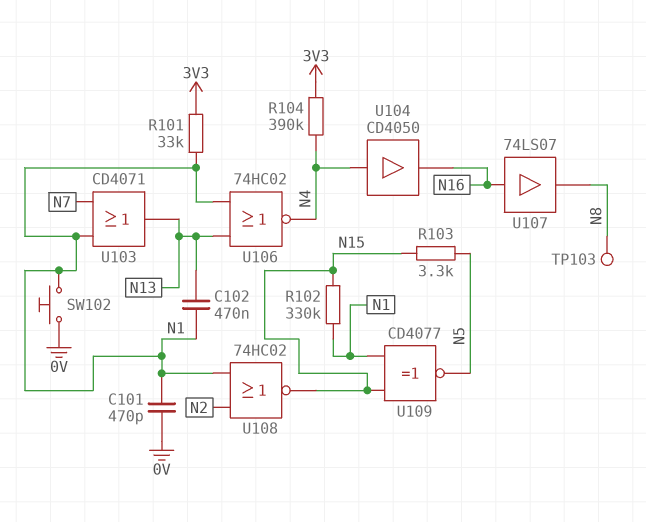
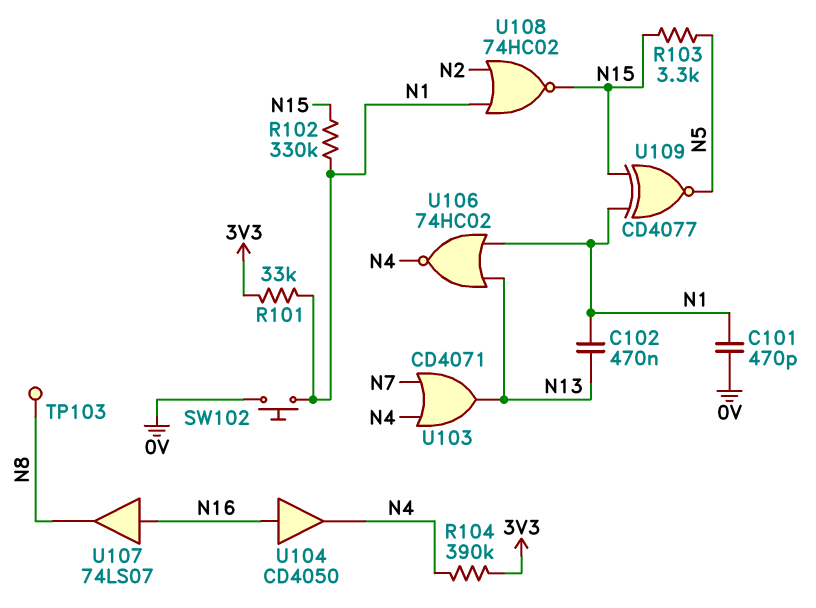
U103: OR CD4071 (in N1, in N7, out N13) -> OR CD4071 (in N4, in N7, out N13)
U104: buffer CD4050 (in N4, out N16) -> buffer CD4050 (in N16, out N4)

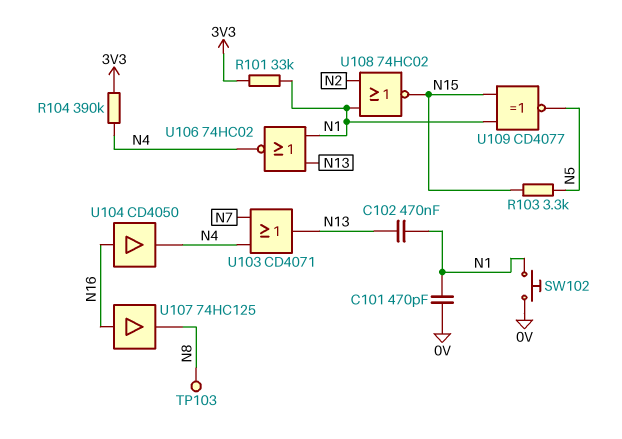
R102: 330k (N1, N15) -> none
U107: buffer 74LS07 (in N16, out N8) -> buffer 74HC125 (in N16, out N8)

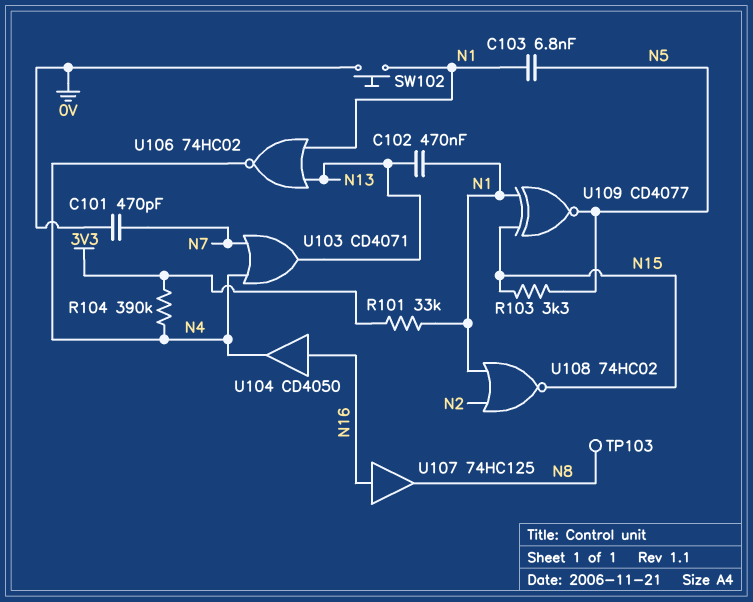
C101: 470pF (0V, N1) -> 470pF (0V, N7)
C103: none -> 6.8nF (N1, N5)

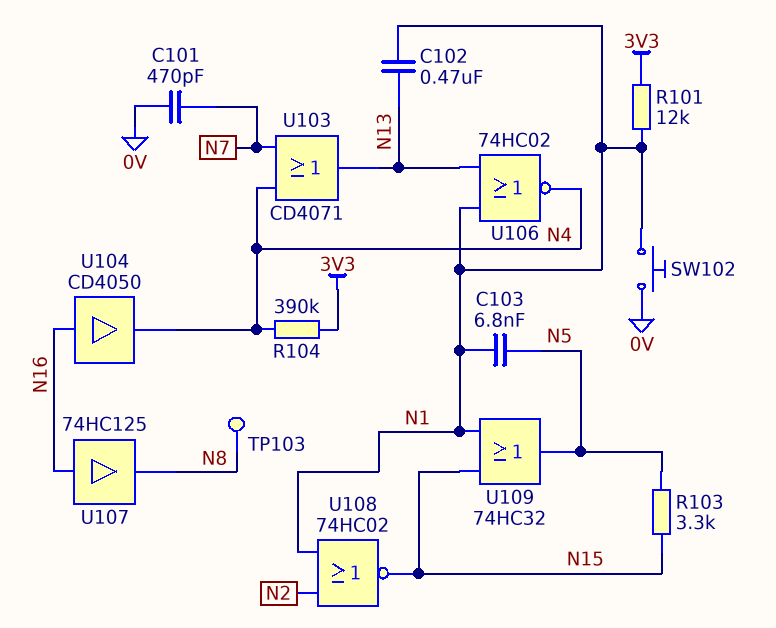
R101: 33k (3V3, N1) -> 12k (3V3, N1)
U109: XNOR CD4077 (in N1, in N15, out N5) -> OR 74HC32 (in N1, in N15, out N5)

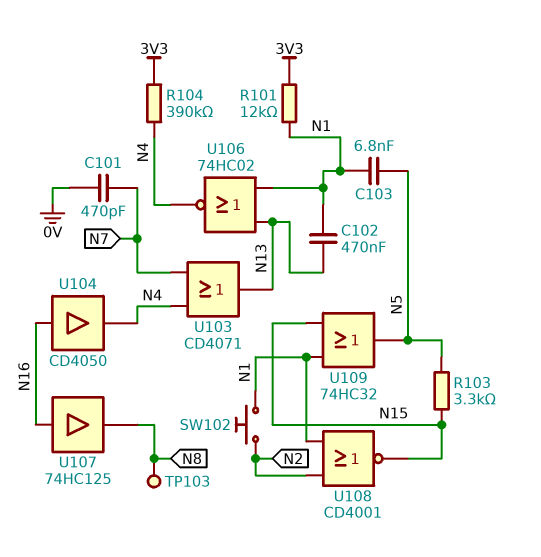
SW102: button (0V, N1) -> button (N1, N2)
U108: NOR 74HC02 (in N1, in N2, out N15) -> NOR CD4001 (in N1, in N2, out N15)

